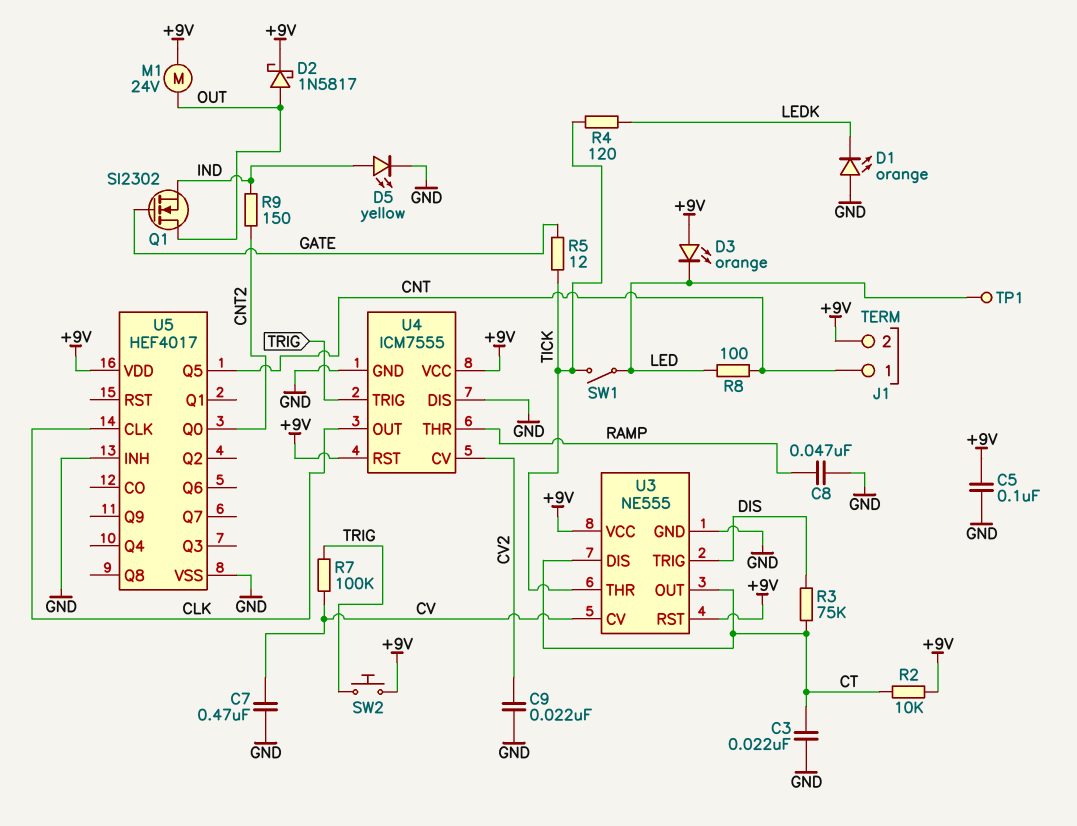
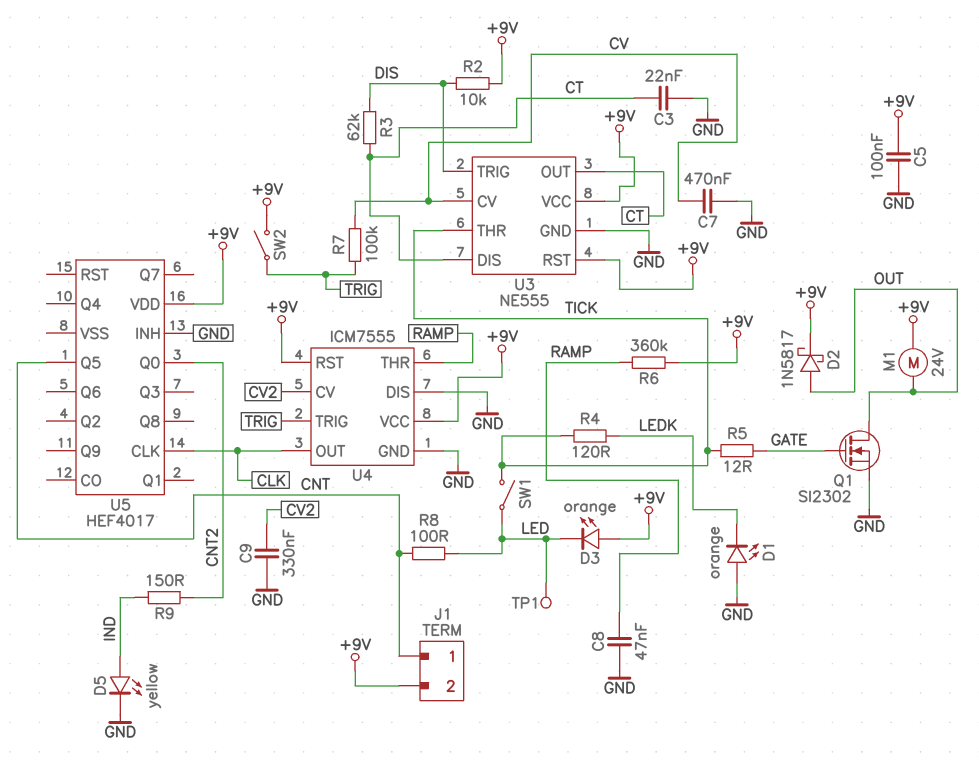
C9: 22nF (CV2, GND) -> 330nF (CV2, GND)
Q1: NMOS SI2302 (G GATE, D OUT, S IND) -> NMOS SI2302 (G GATE, D OUT, S GND)
R2: 10k (+9V, CT) -> 10k (+9V, DIS)
R3: 75k (CT, DIS) -> 62k (CT, DIS)
R6: none -> 360k (+9V, RAMP)
SW2: button (+9V, TRIG) -> switch (+9V, TRIG)
U5 pin VSS: GND -> none

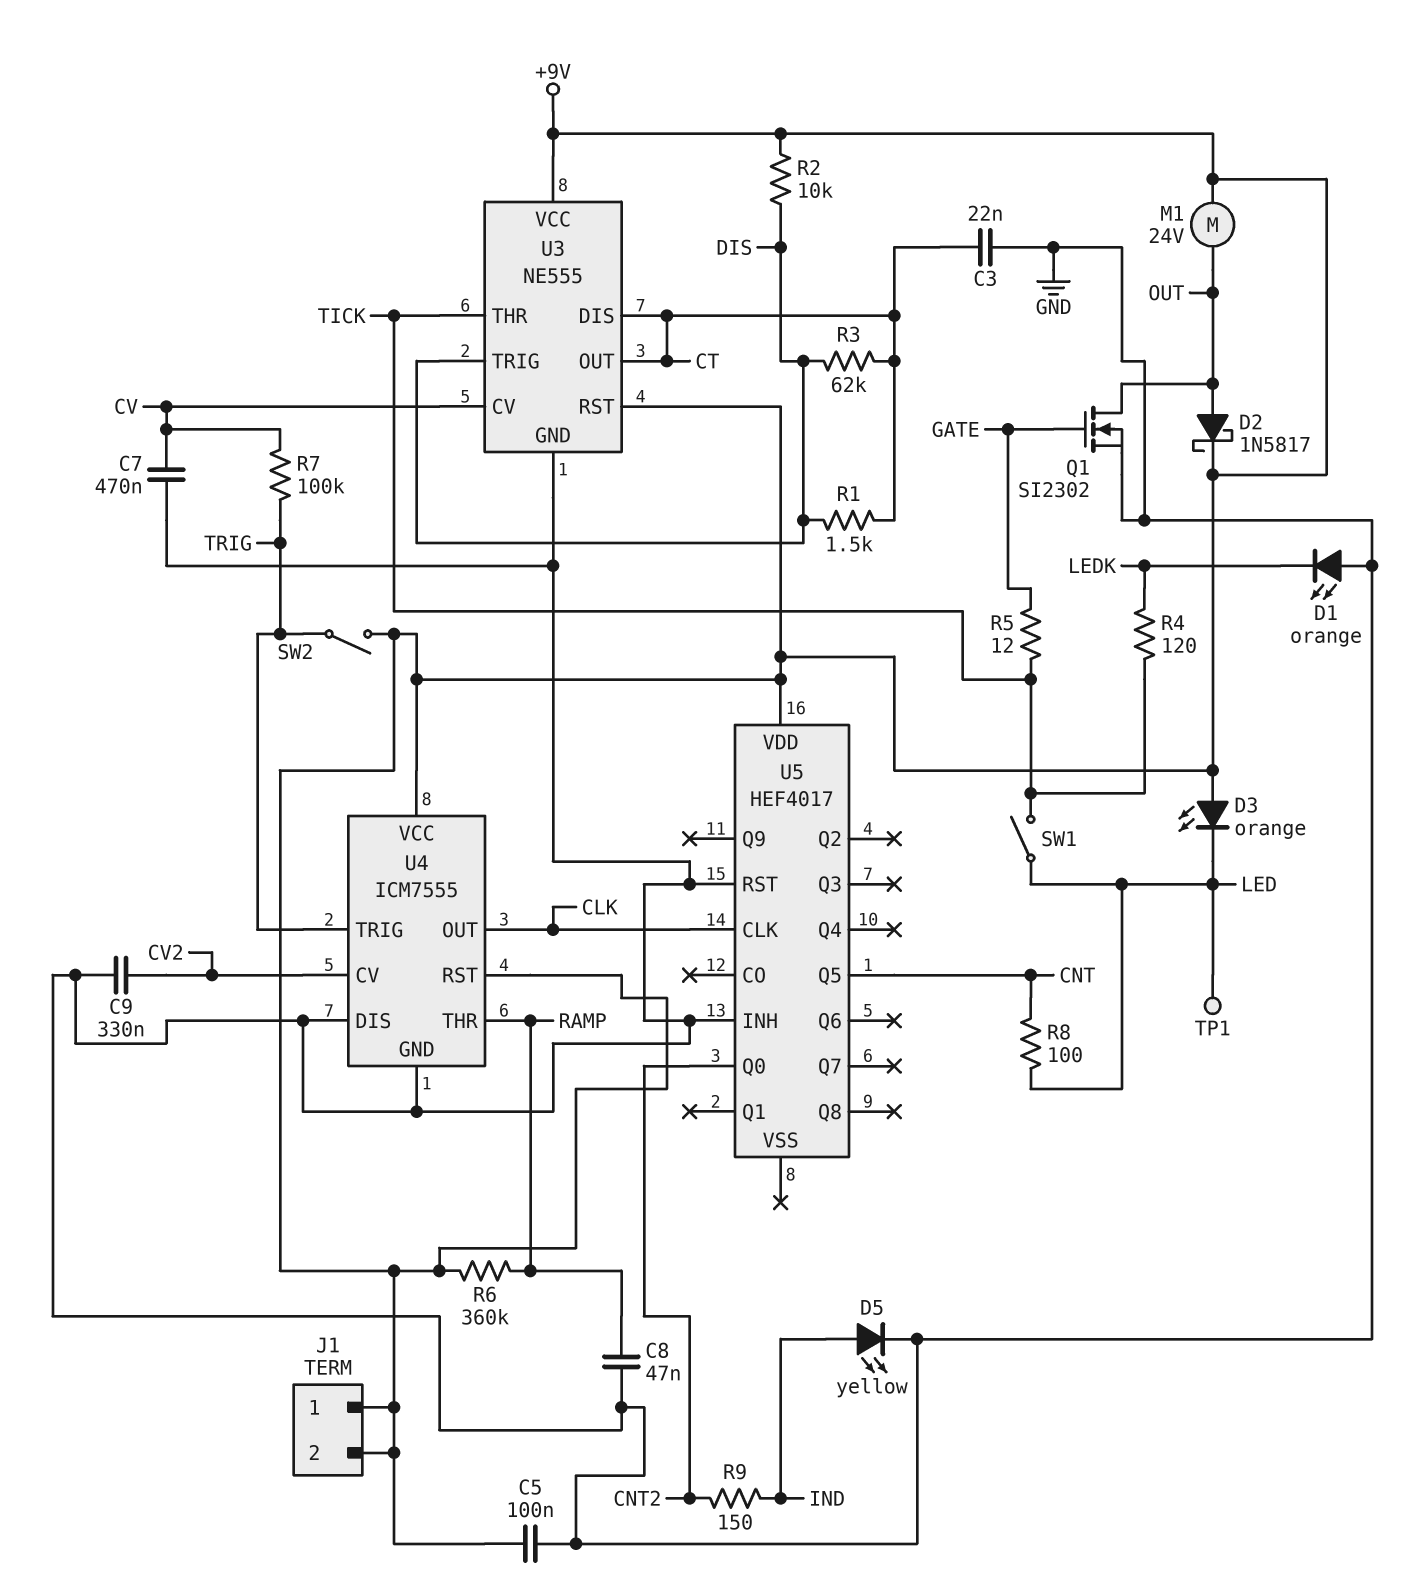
J1 pin 1: CNT -> +9V
R1: none -> 1.5k (CT, DIS)
U5 pin RST: none -> GND

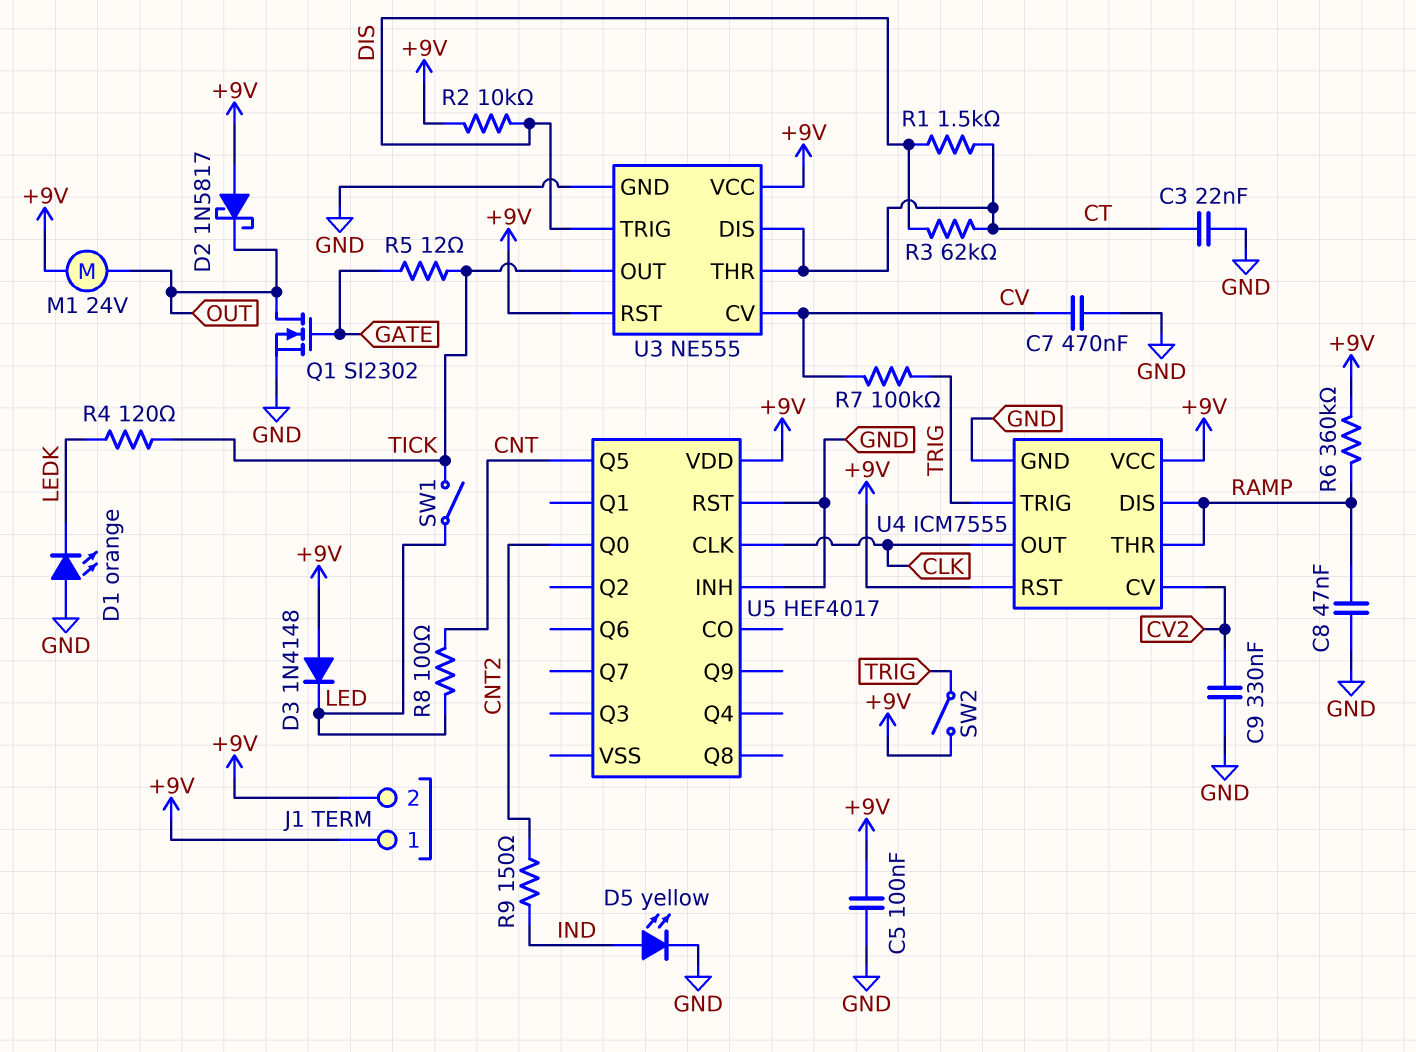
D2: schottky 1N5817 (A OUT, K +9V) -> schottky 1N5817 (A +9V, K OUT)
D3: LED orange (A +9V, K LED) -> diode 1N4148 (A +9V, K LED)
TP1: test point (LED) -> none
U3 pin OUT: CT -> TICK
U3 pin THR: TICK -> CT
U4 pin DIS: GND -> RAMP

